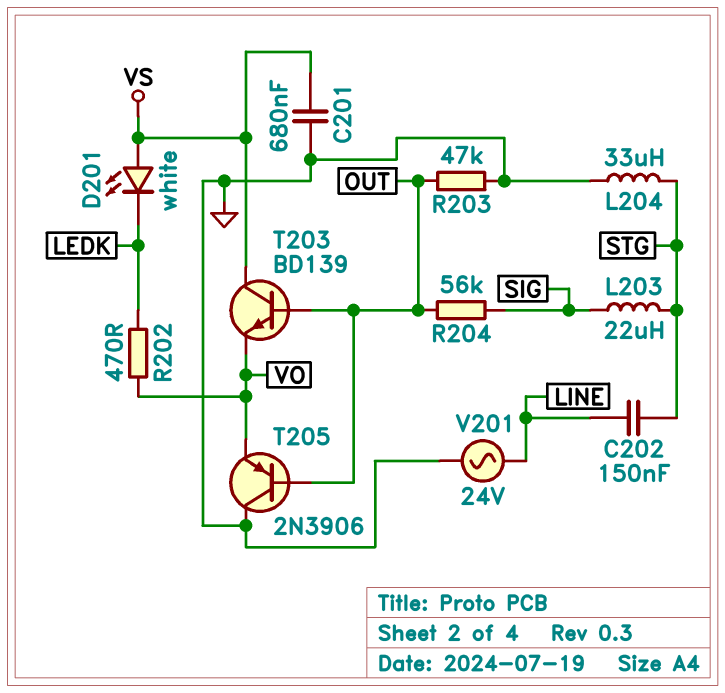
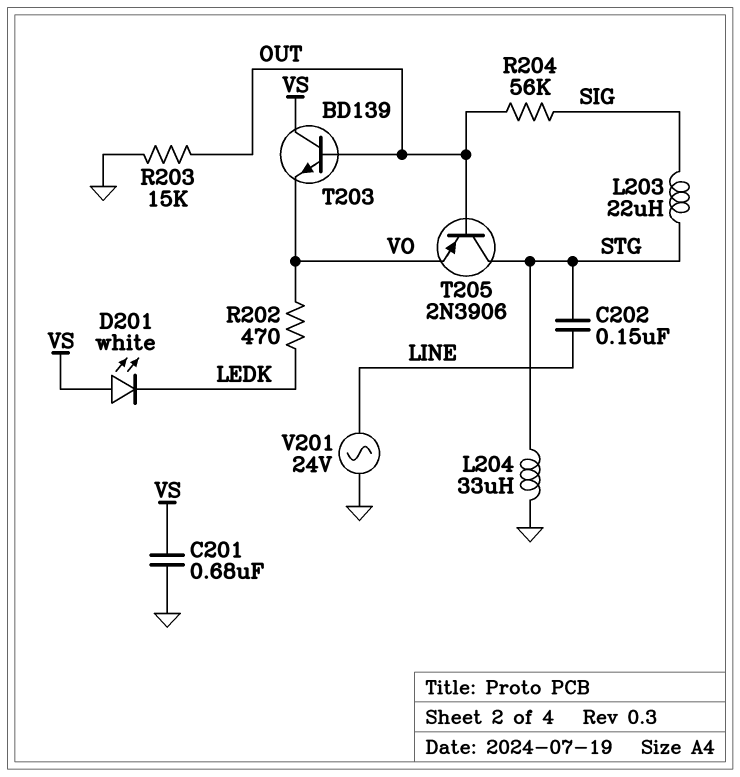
R203: 47k (GND, OUT) -> 15k (GND, OUT)
T205: PNP 2N3906 (B OUT, C GND, E VO) -> PNP 2N3906 (B OUT, C STG, E VO)

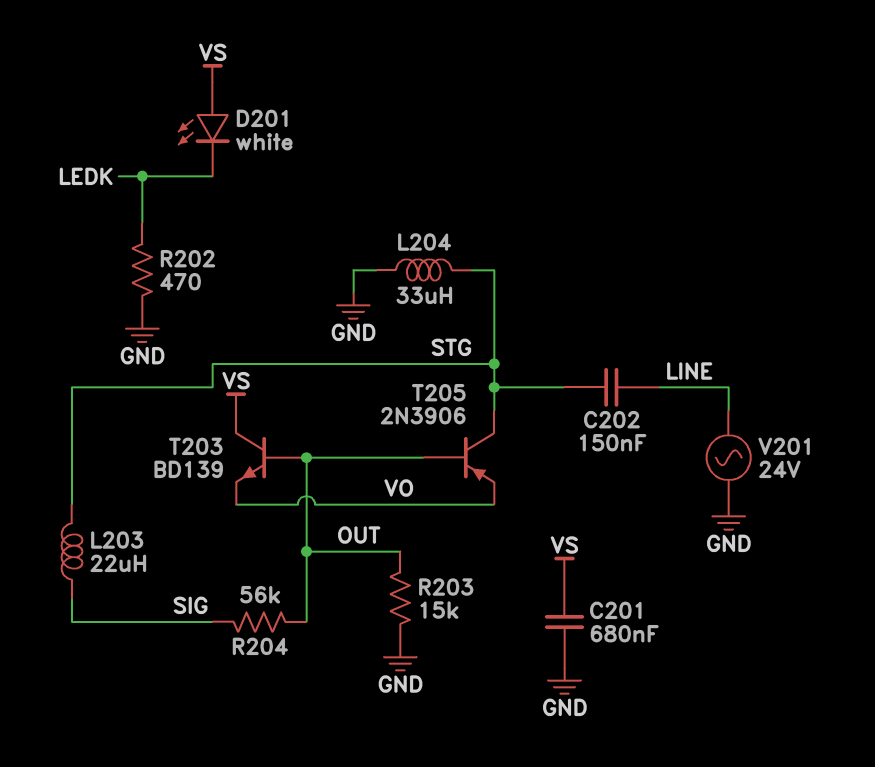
R202: 470 (LEDK, VO) -> 470 (GND, LEDK)

